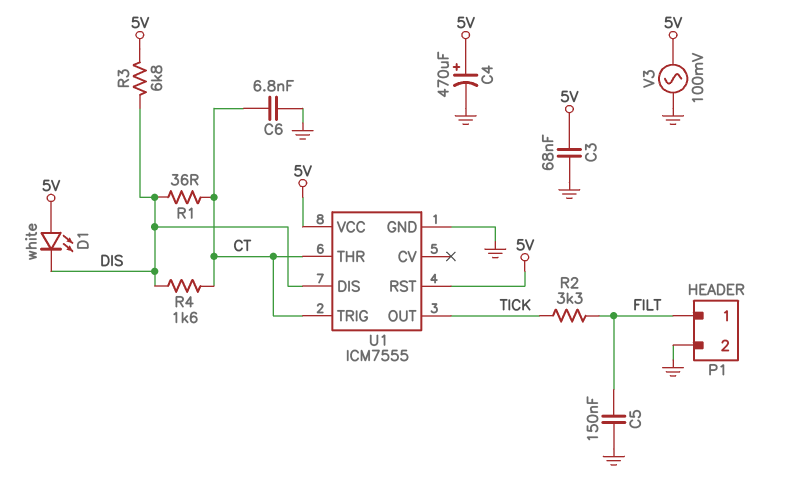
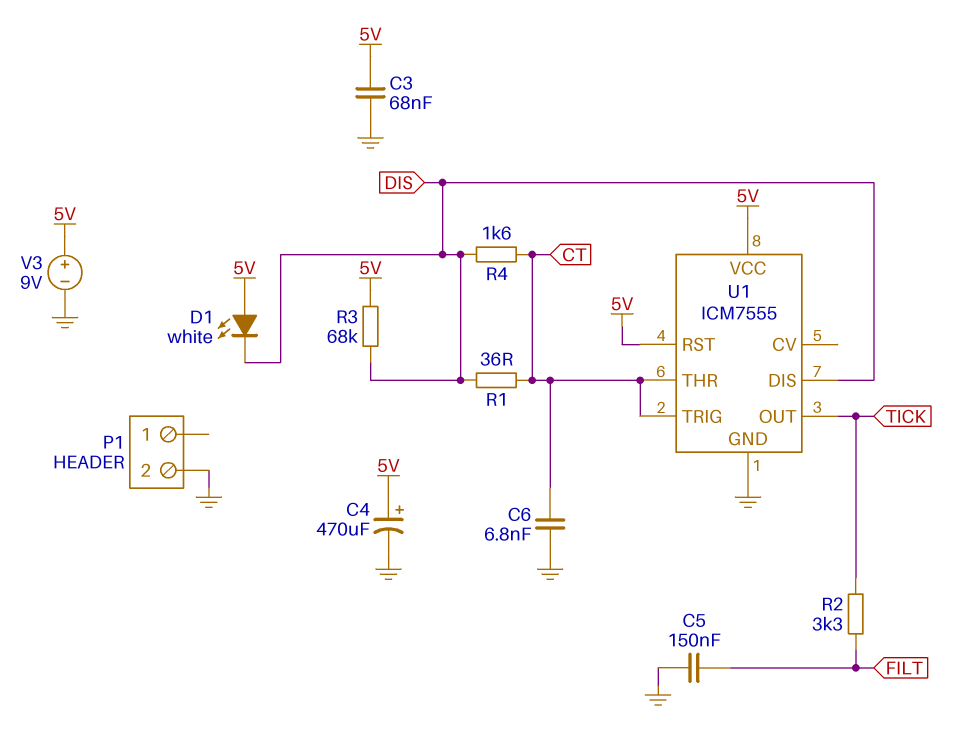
P1 pin 1: FILT -> none
R3: 6.8k (5V, DIS) -> 68k (5V, DIS)
V3: AC 100mV (5V, GND) -> 9V (plus 5V, minus GND)

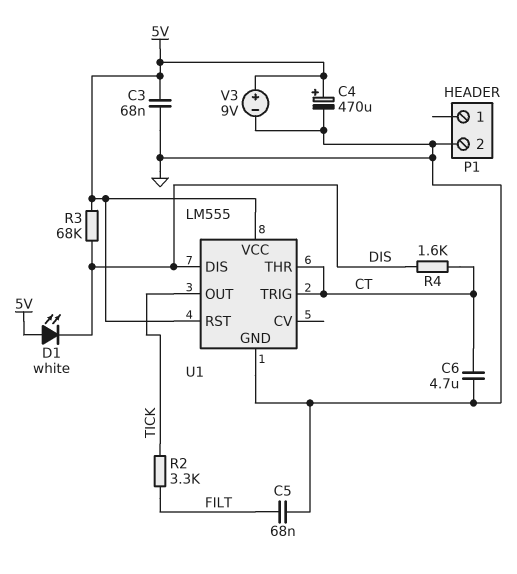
C5: 150nF (FILT, GND) -> 68nF (FILT, GND)
C6: 6.8nF (CT, GND) -> 4.7uF (CT, GND)
R1: 36 (CT, DIS) -> none
U1: ICM7555 -> LM555

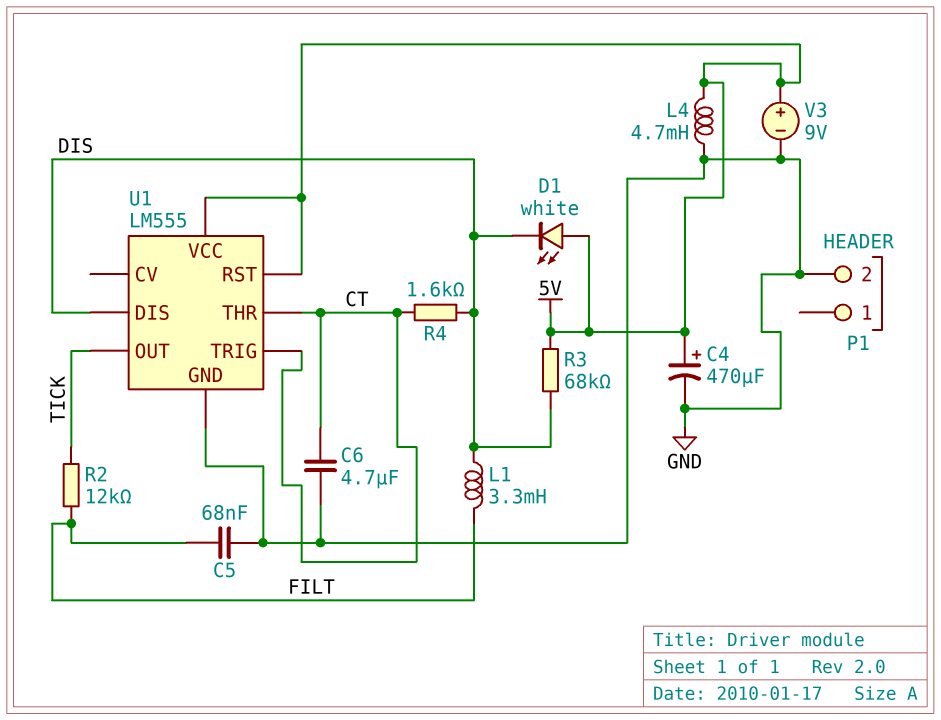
C3: 68nF (5V, GND) -> none
L1: none -> 3.3mH (DIS, FILT)
L4: none -> 4.7mH (5V, GND)
R2: 3.3k (FILT, TICK) -> 12k (FILT, TICK)

